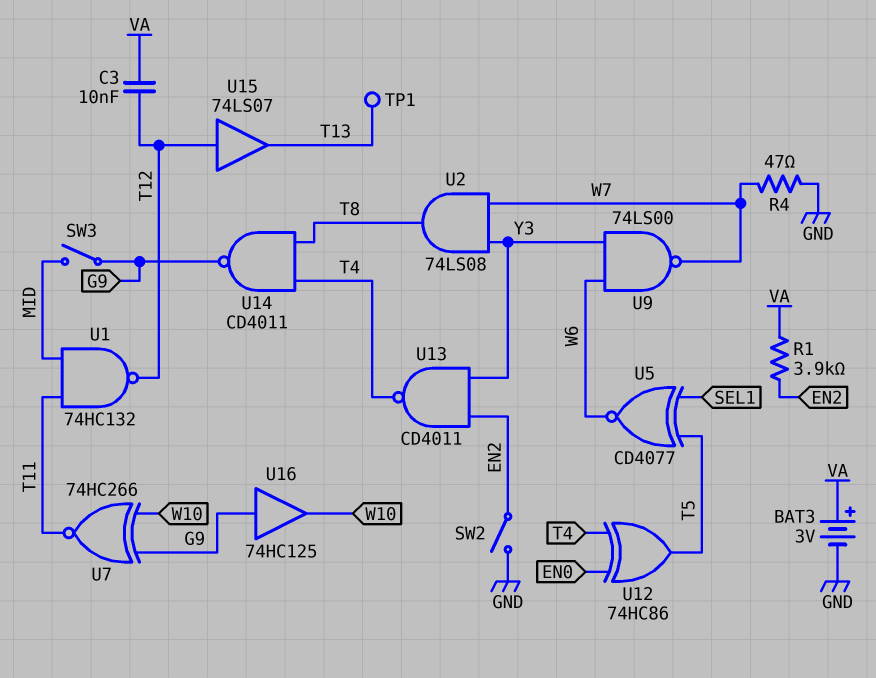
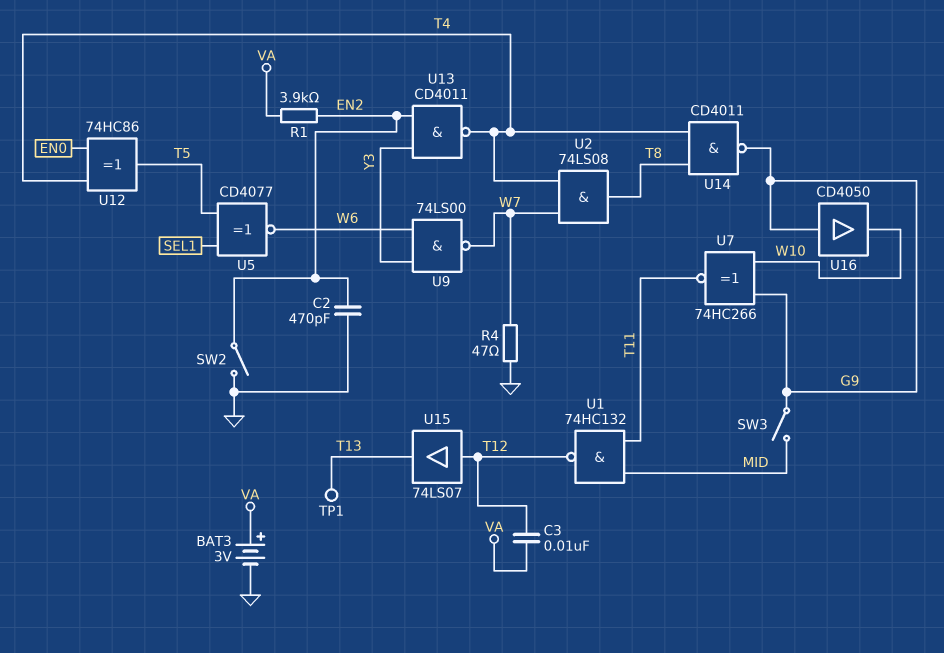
C2: none -> 470pF (EN2, GND)
U2: AND 74LS08 (in W7, in Y3, out T8) -> AND 74LS08 (in T4, in W7, out T8)
U16: buffer 74HC125 (in G9, out W10) -> buffer CD4050 (in G9, out W10)

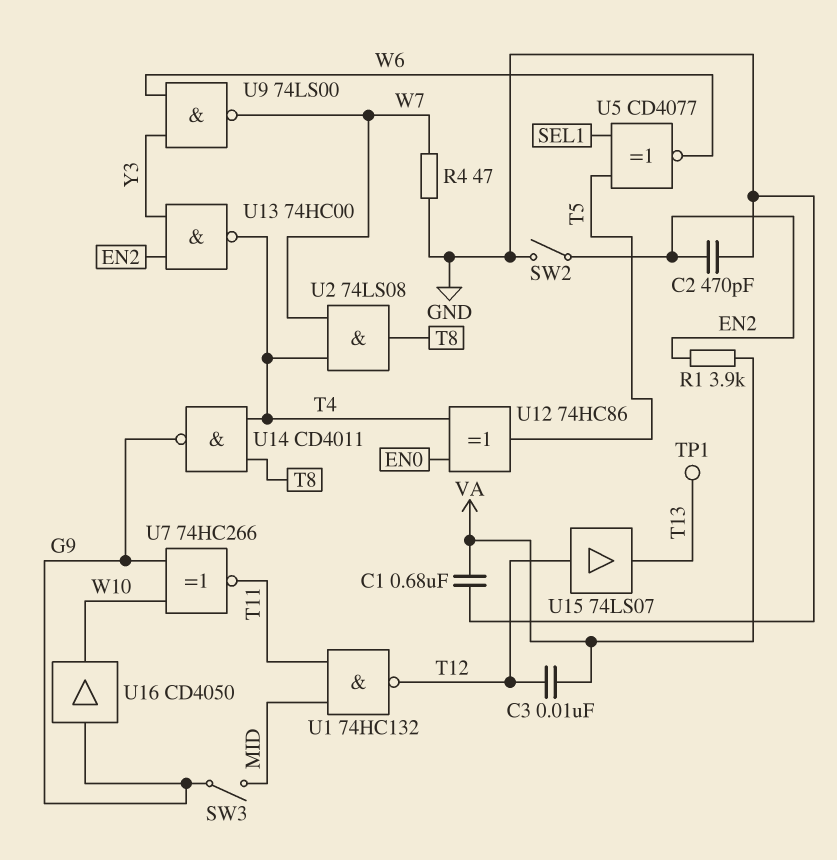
BAT3: 3V (plus VA, minus GND) -> none
C1: none -> 680nF (GND, VA)
U13: NAND CD4011 (in EN2, in Y3, out T4) -> NAND 74HC00 (in EN2, in Y3, out T4)

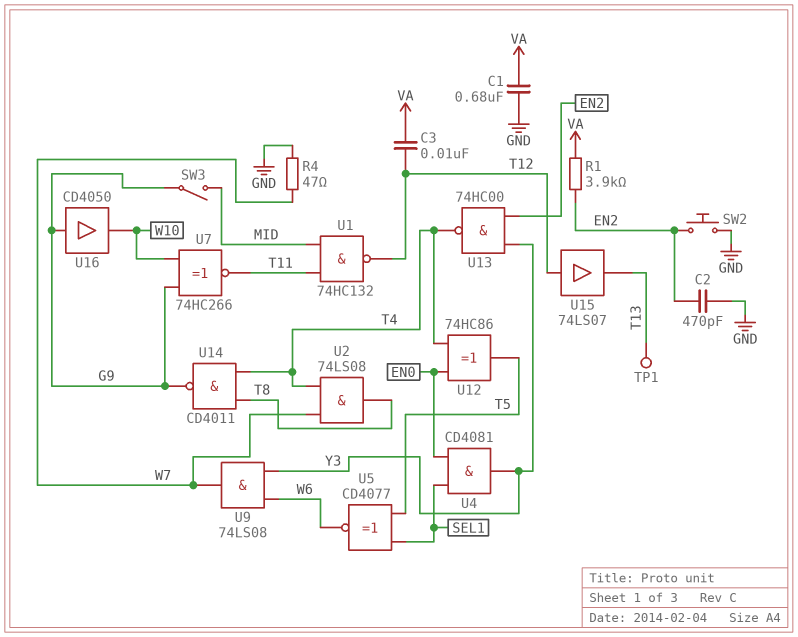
SW2: switch (EN2, GND) -> button (EN2, GND)
U4: none -> AND CD4081 (in EN0, in SEL1, out Y3)
U9: NAND 74LS00 (in W6, in Y3, out W7) -> AND 74LS08 (in W6, in Y3, out W7)

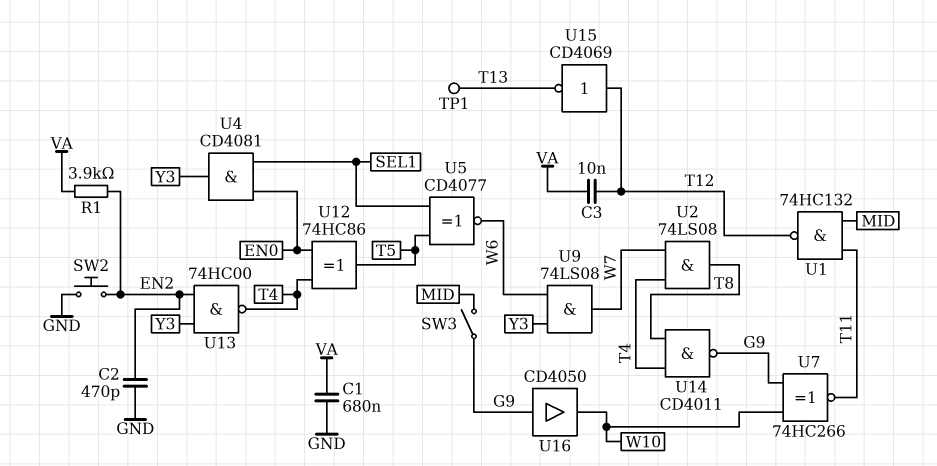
R4: 47 (GND, W7) -> none
U15: buffer 74LS07 (in T12, out T13) -> NOT CD4069 (in T12, out T13)

